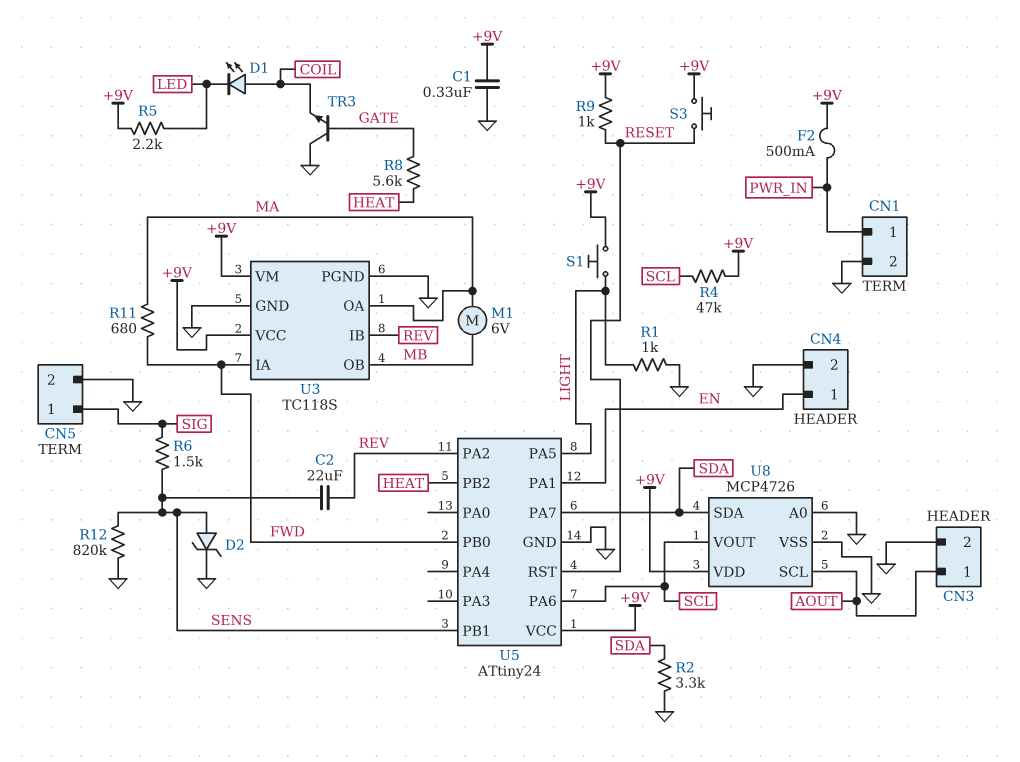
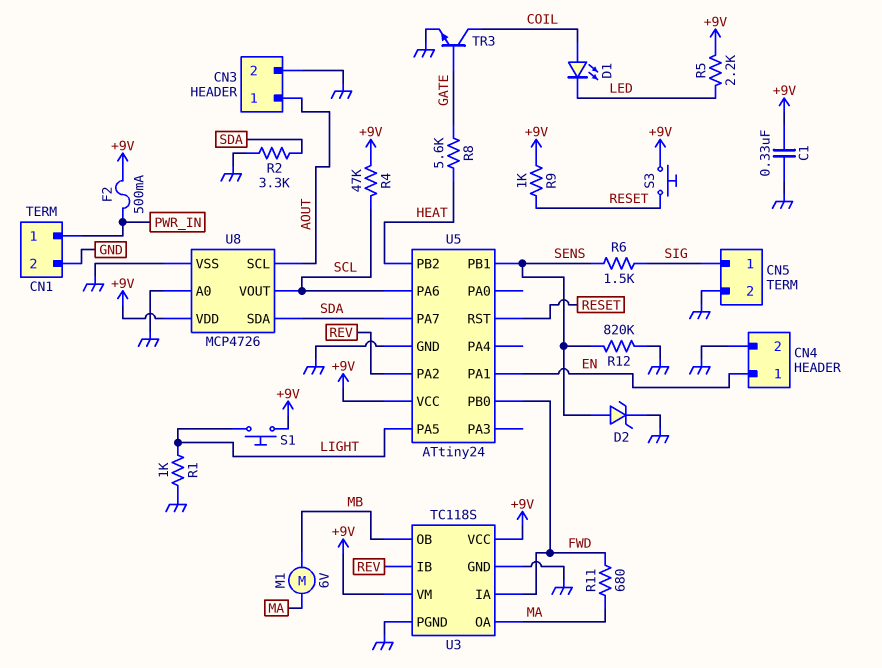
C2: 22uF (REV, SENS) -> none
TR3: NPN (B GATE, C GND, E COIL) -> NPN (B GATE, C COIL, E GND)

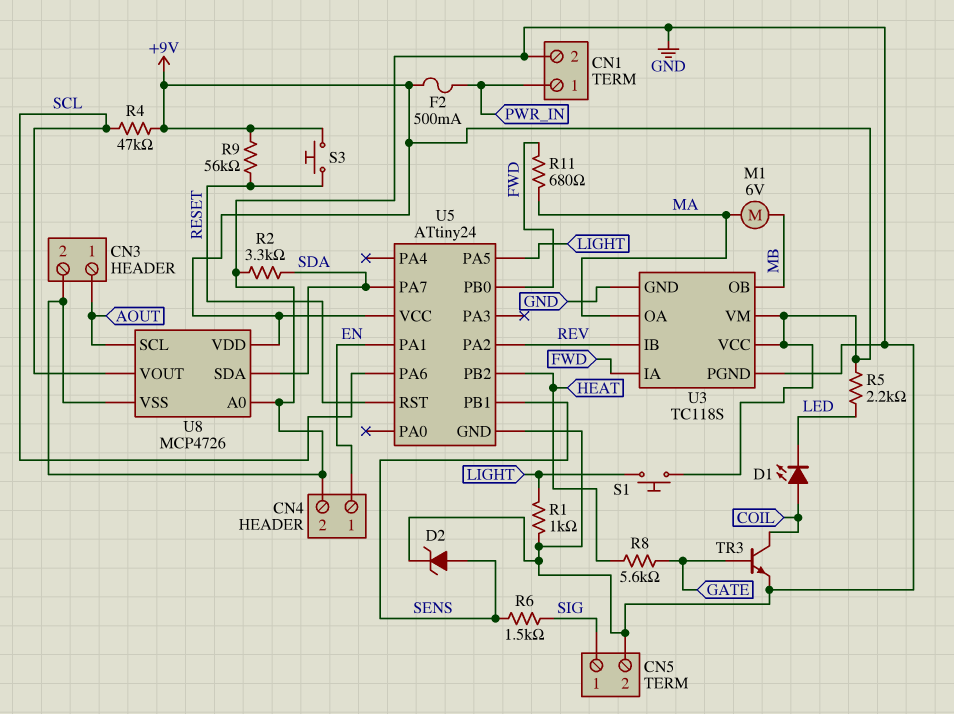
C1: 330nF (+9V, GND) -> none
R9: 1k (+9V, RESET) -> 56k (+9V, RESET)
R12: 820k (GND, SENS) -> none

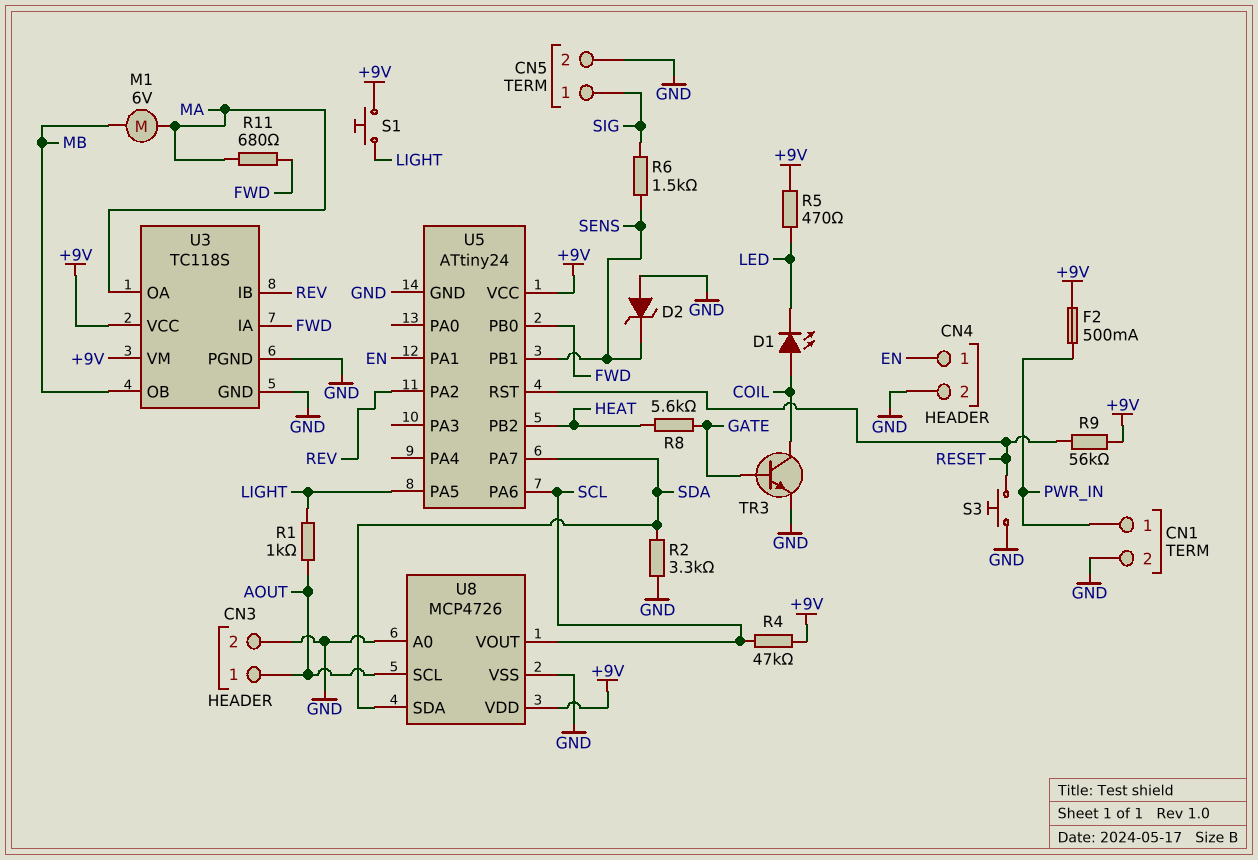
D2: zener (A SENS, K GND) -> zener (A GND, K SENS)
R1: 1k (GND, LIGHT) -> 1k (AOUT, LIGHT)
R5: 2.2k (+9V, LED) -> 470 (+9V, LED)
S3: button (+9V, RESET) -> button (GND, RESET)

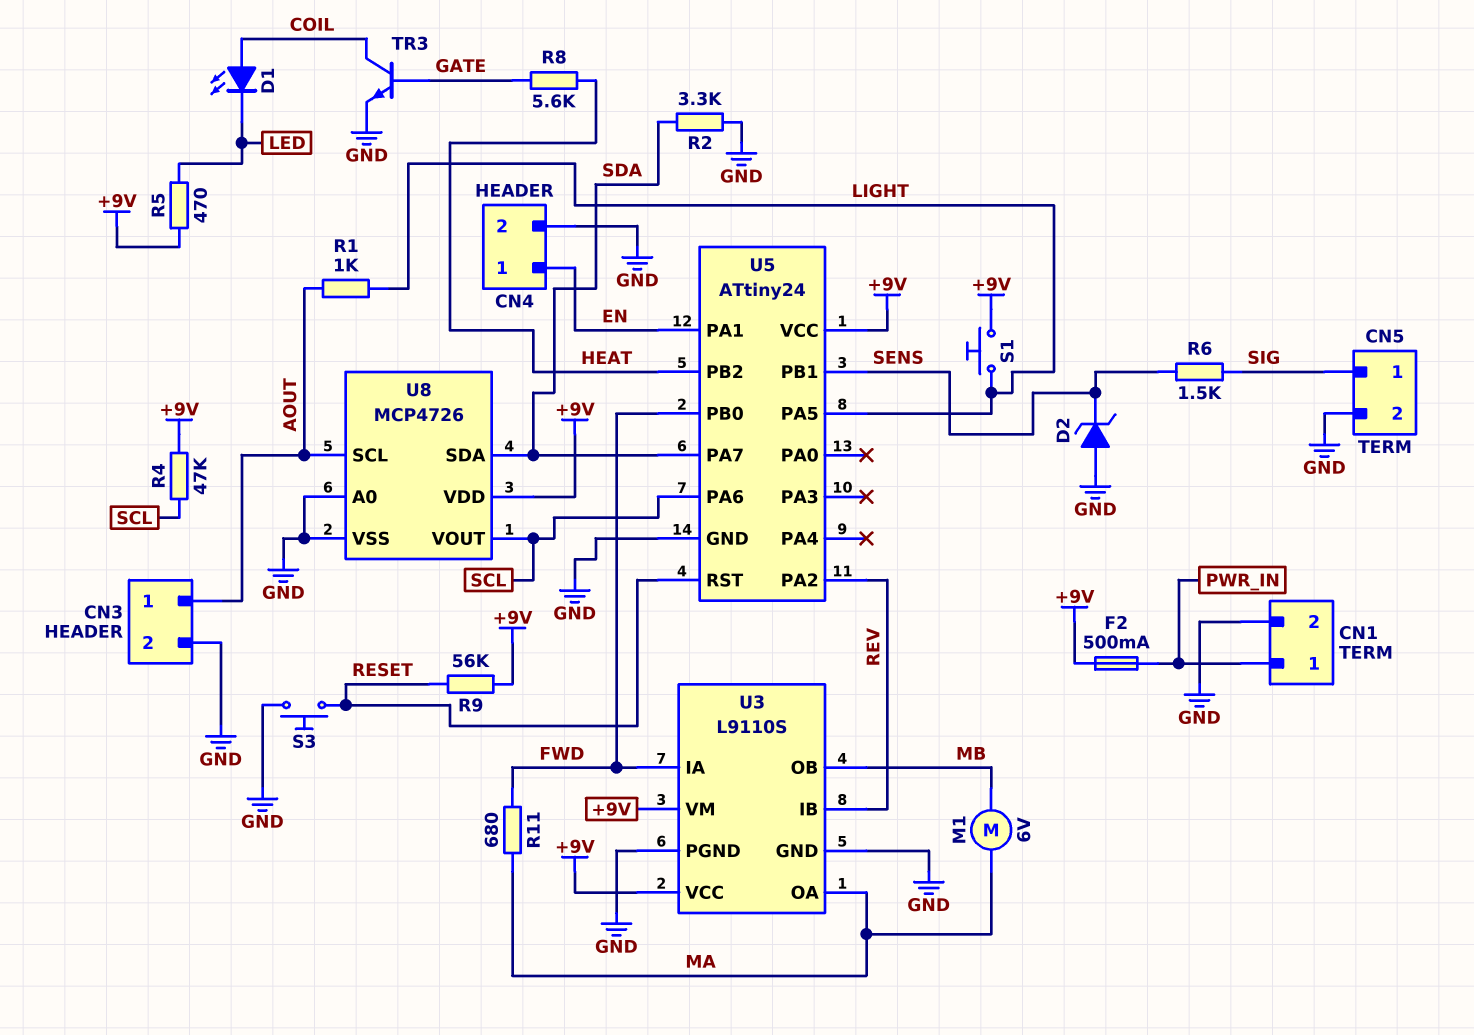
U3: TC118S -> L9110S

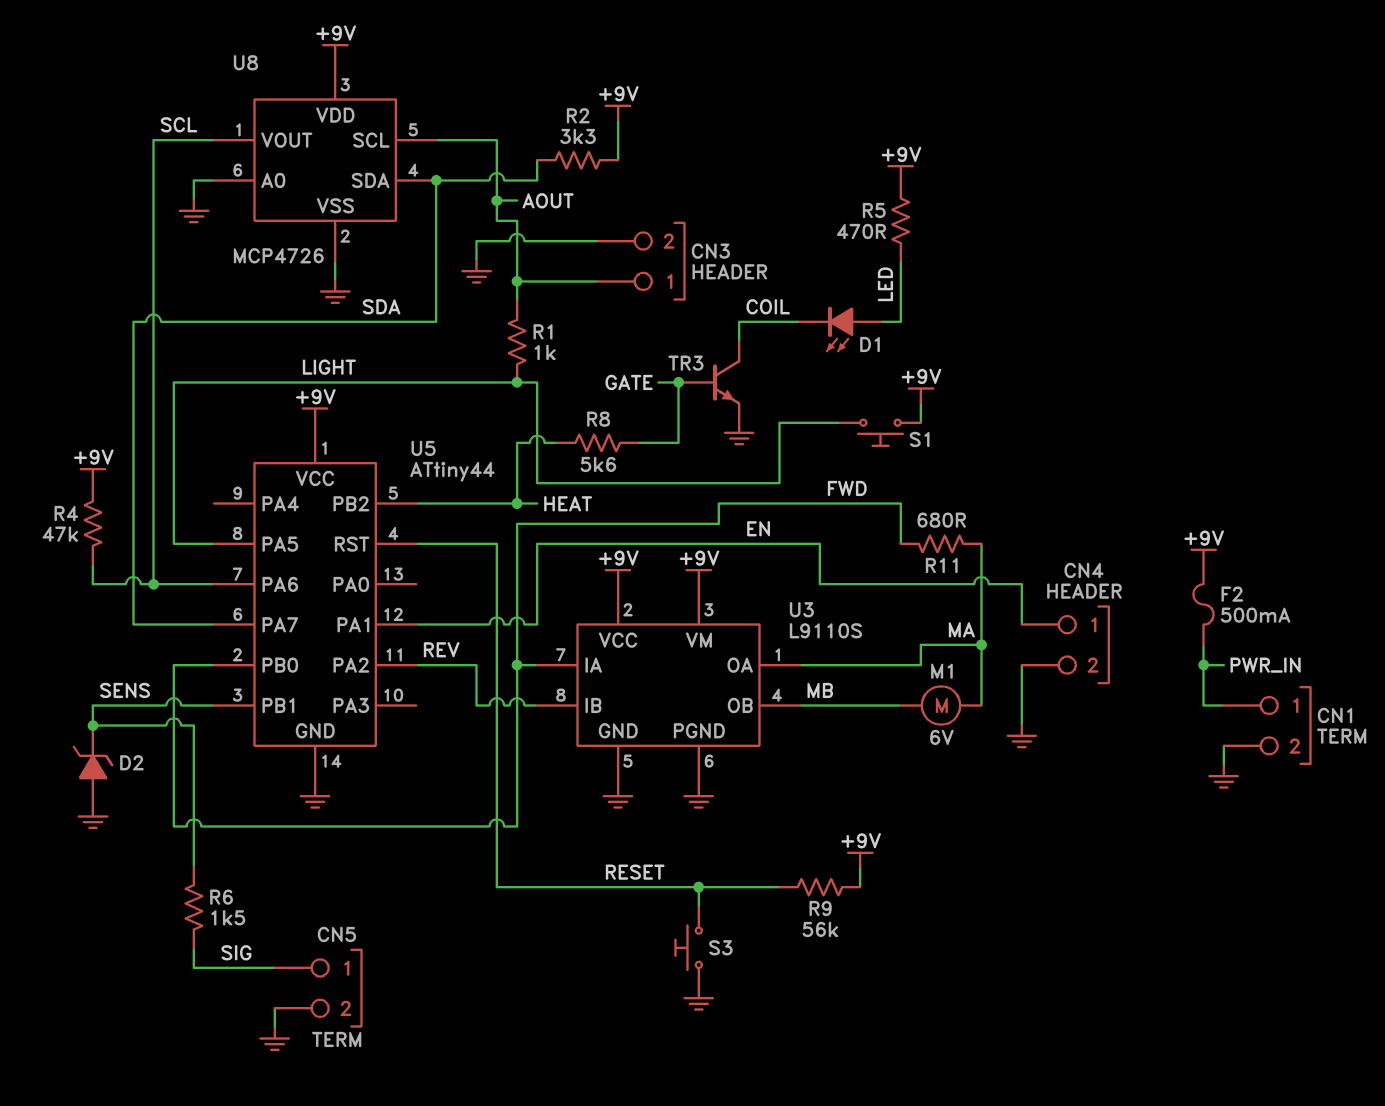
D1: LED (A COIL, K LED) -> LED (A LED, K COIL)
R2: 3.3k (GND, SDA) -> 3.3k (+9V, SDA)
U5: ATtiny24 -> ATtiny44

